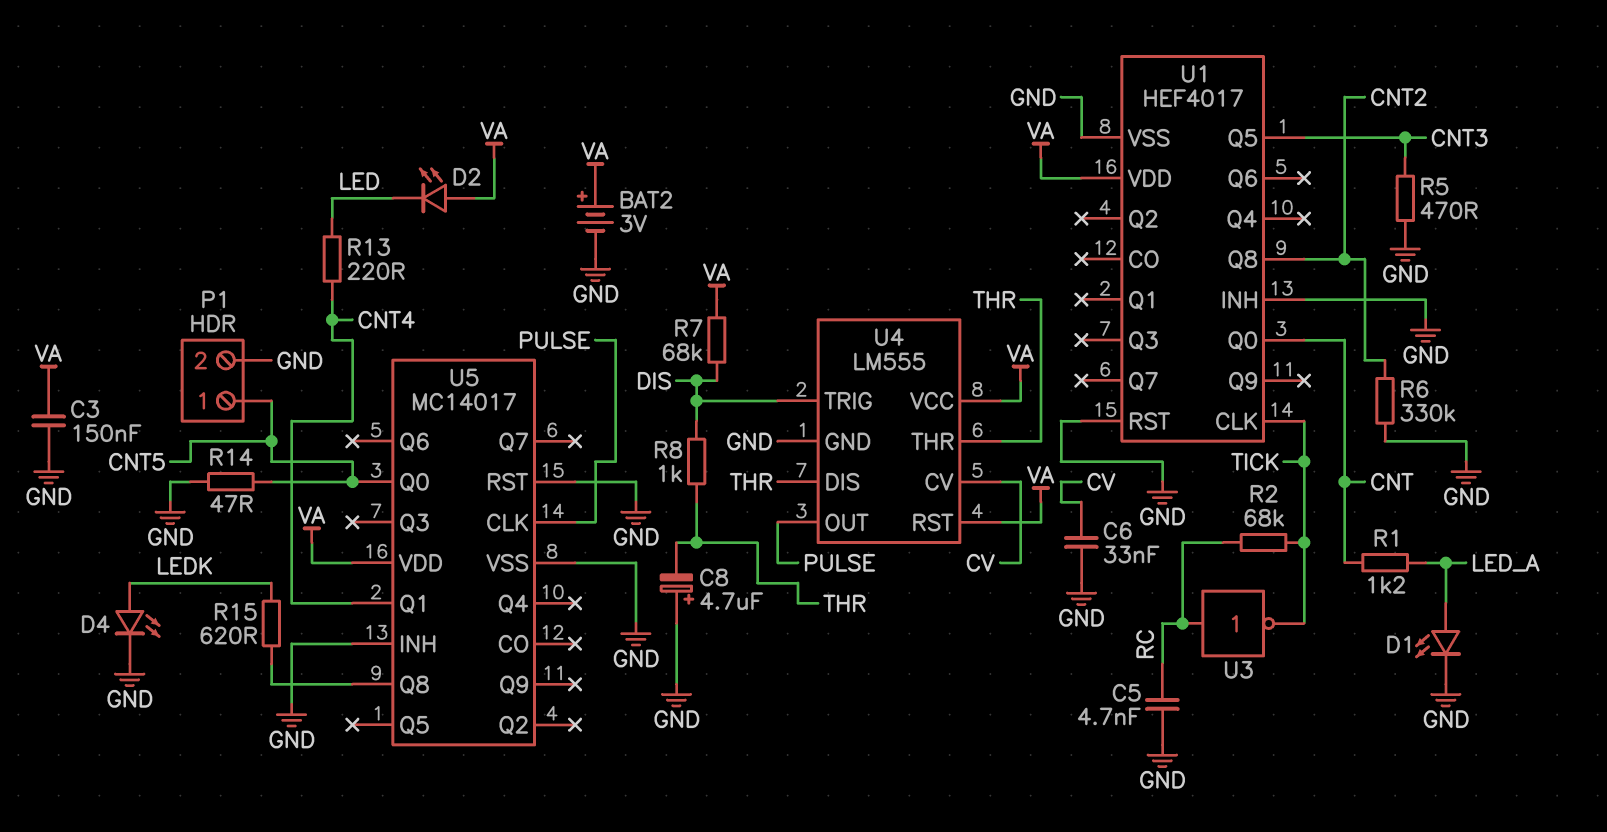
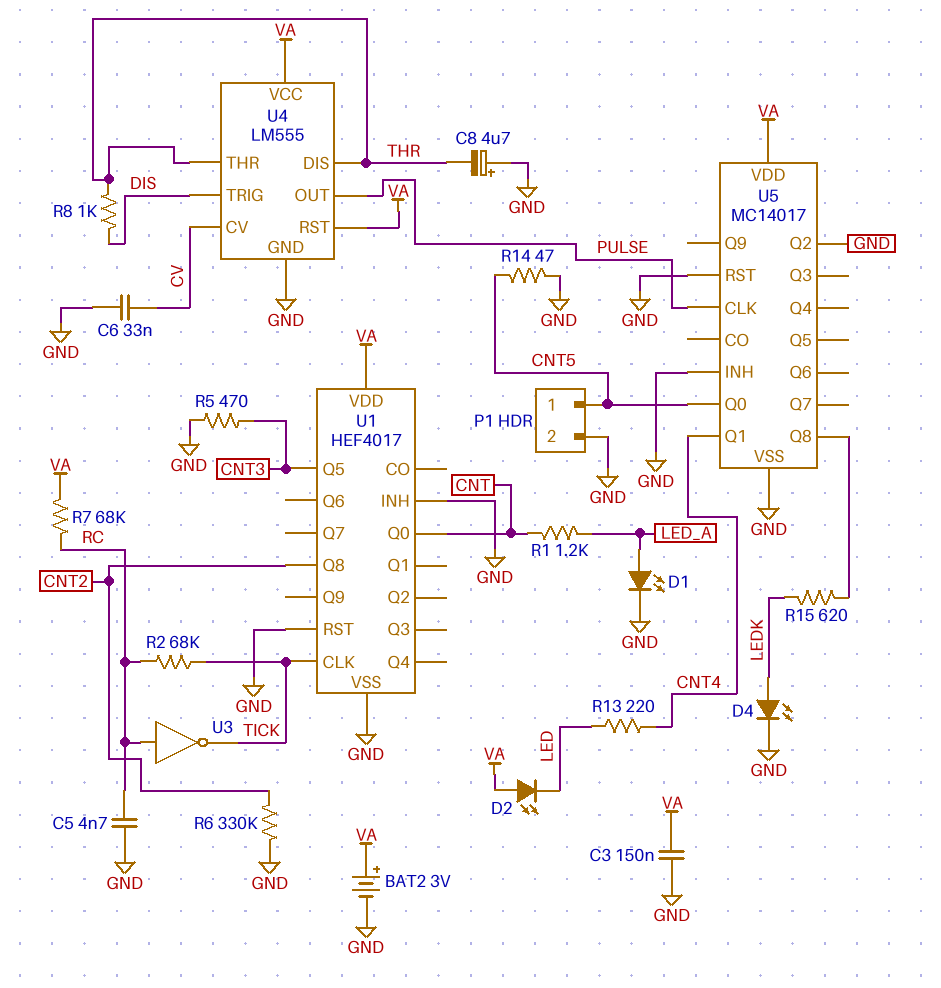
R7: 68k (DIS, VA) -> 68k (RC, VA)
U5 pin Q2: none -> GND

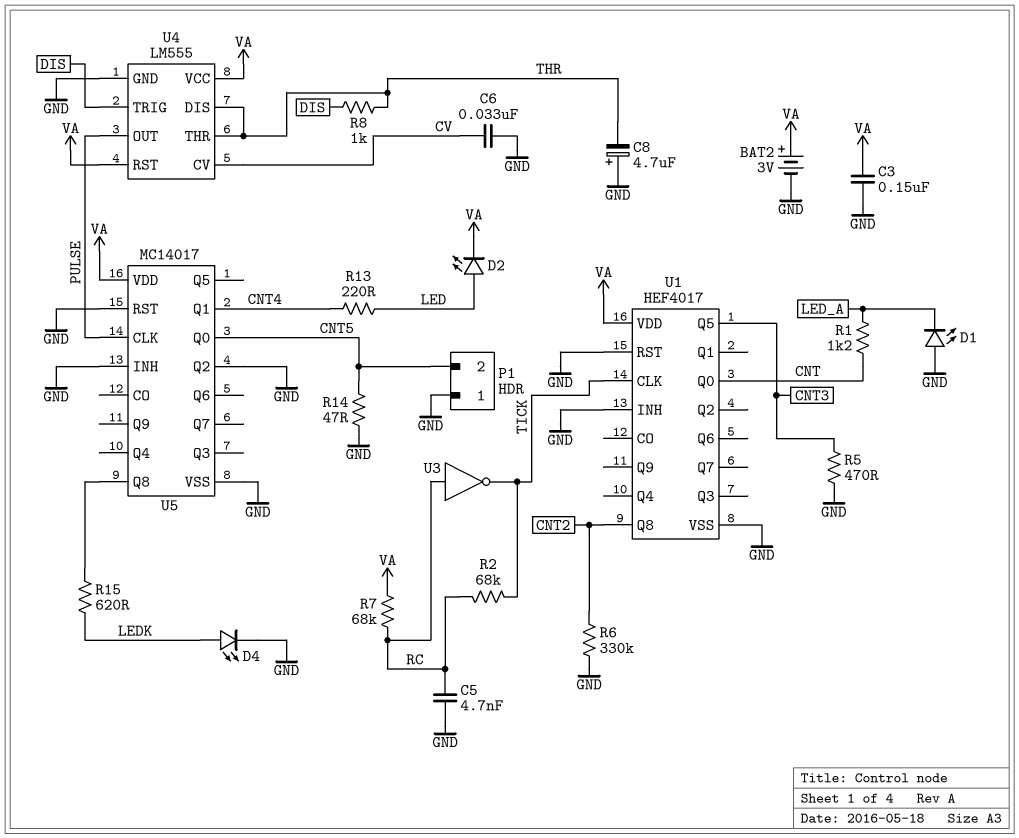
D1: LED (A LED_A, K GND) -> LED (A GND, K LED_A)
D2: LED (A VA, K LED) -> LED (A LED, K VA)
P1 pin 1: CNT5 -> GND
P1 pin 2: GND -> CNT5

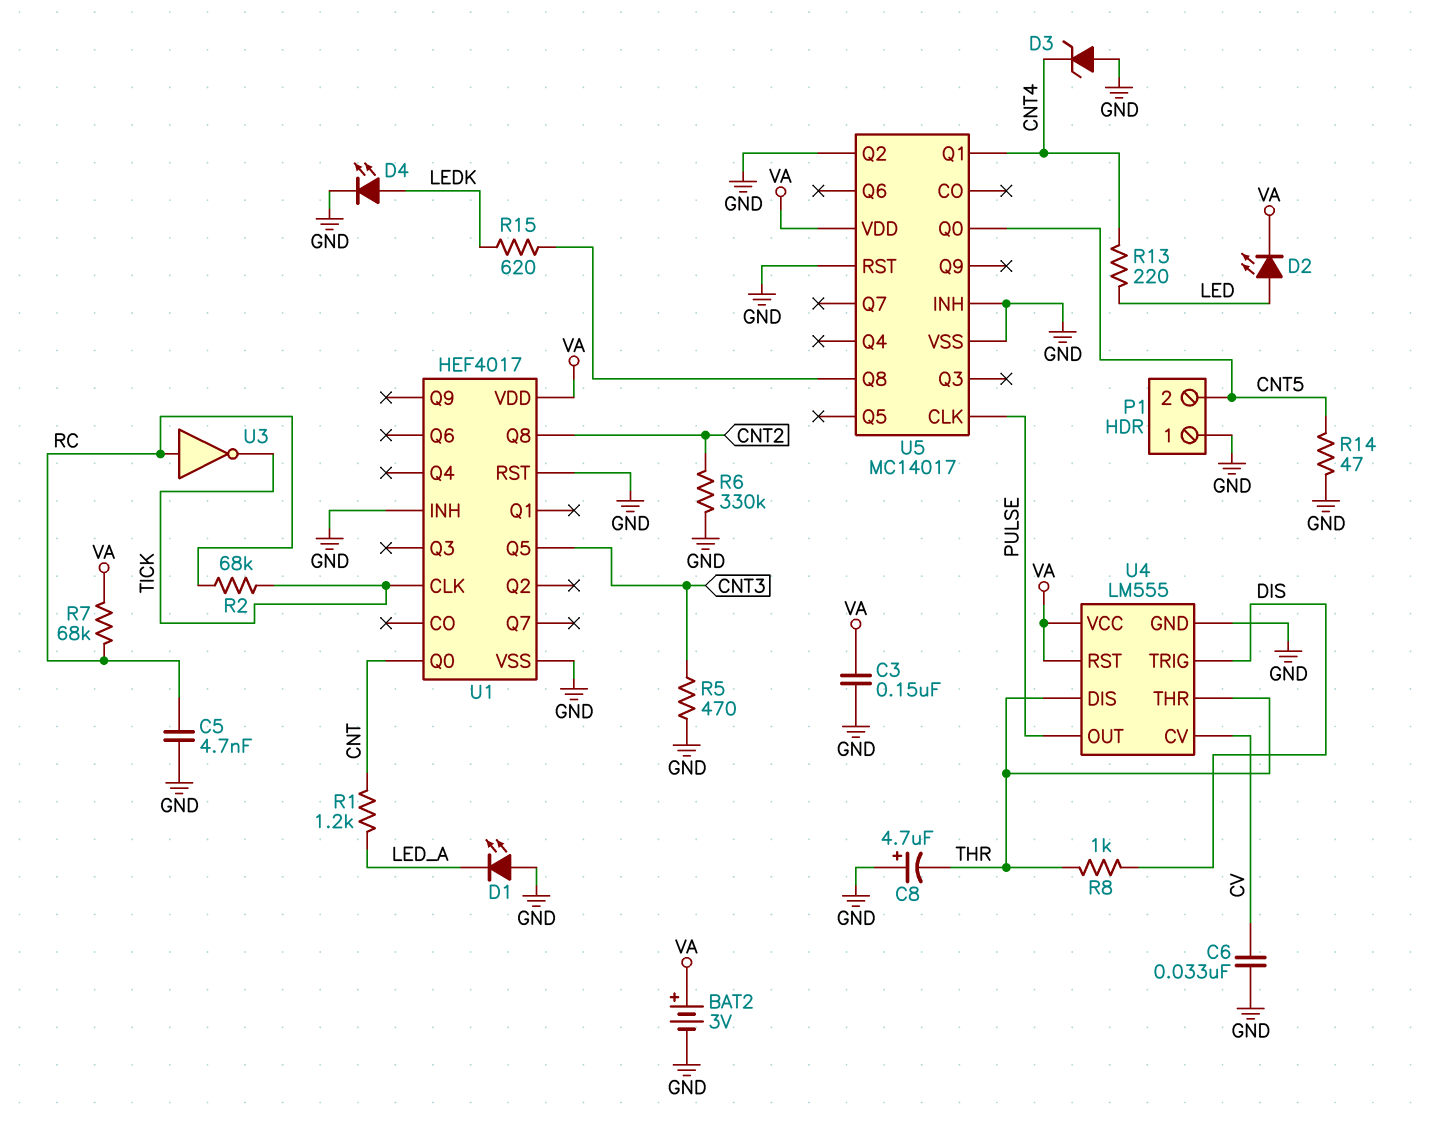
D3: none -> zener (A GND, K CNT4)

